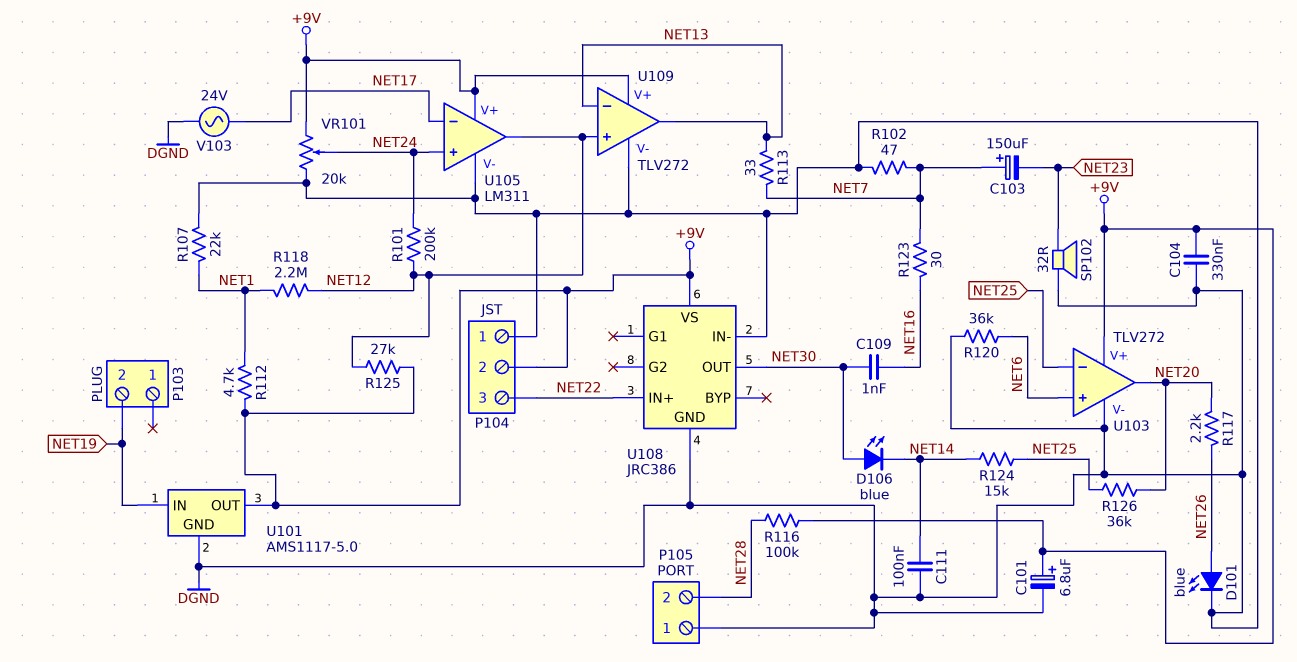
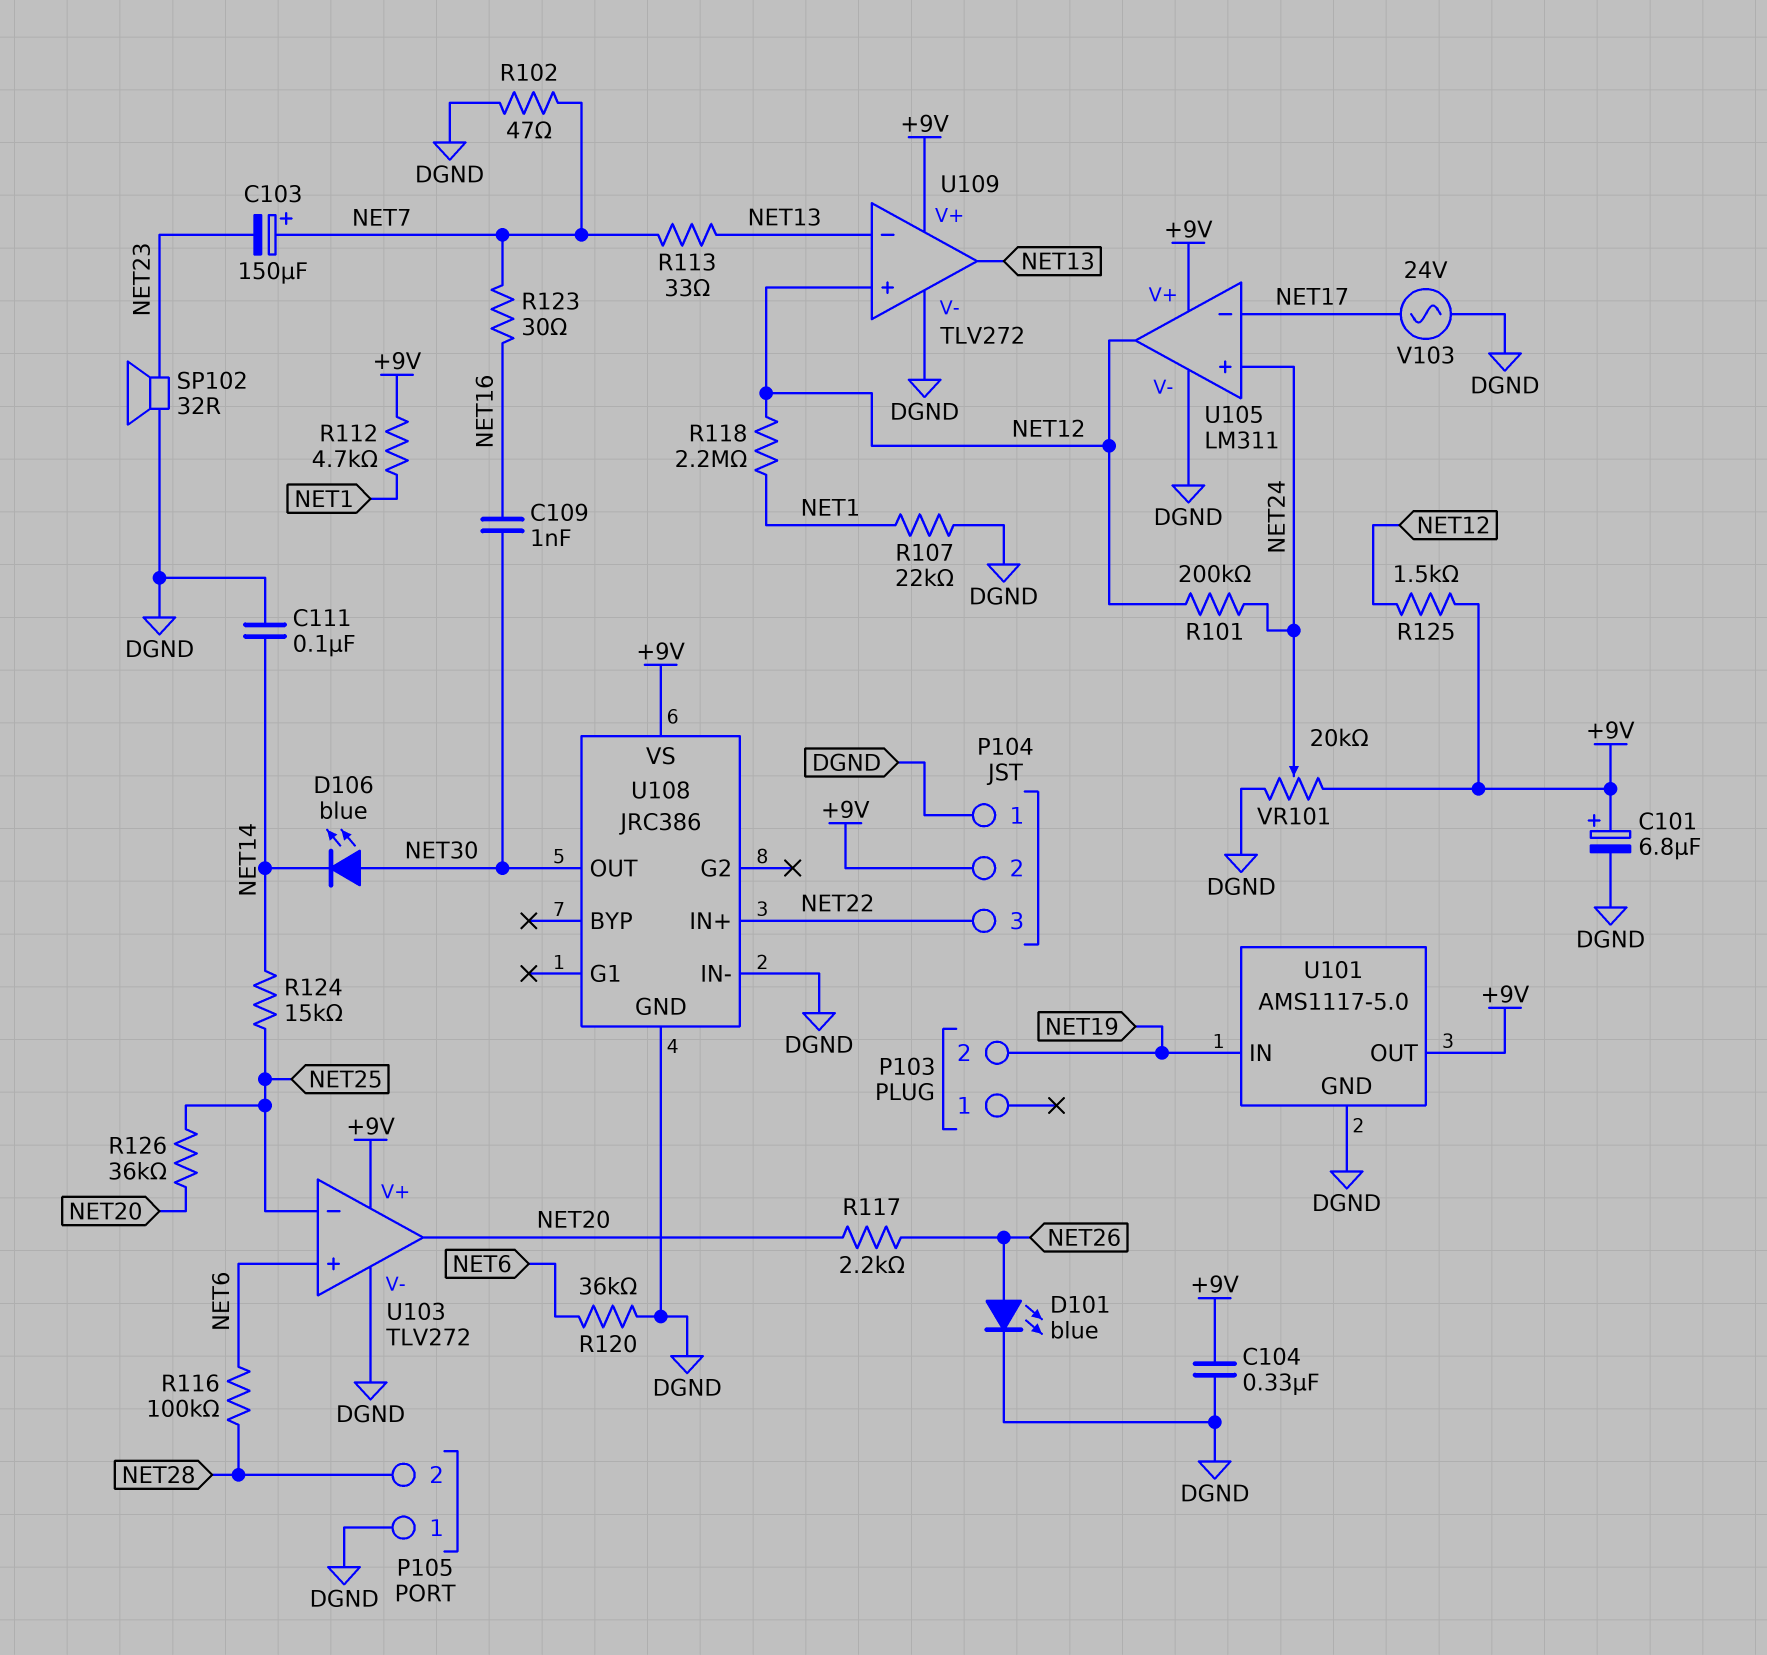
R116: 100k (+9V, NET28) -> 100k (NET6, NET28)
R125: 27k (+9V, NET12) -> 1.5k (+9V, NET12)

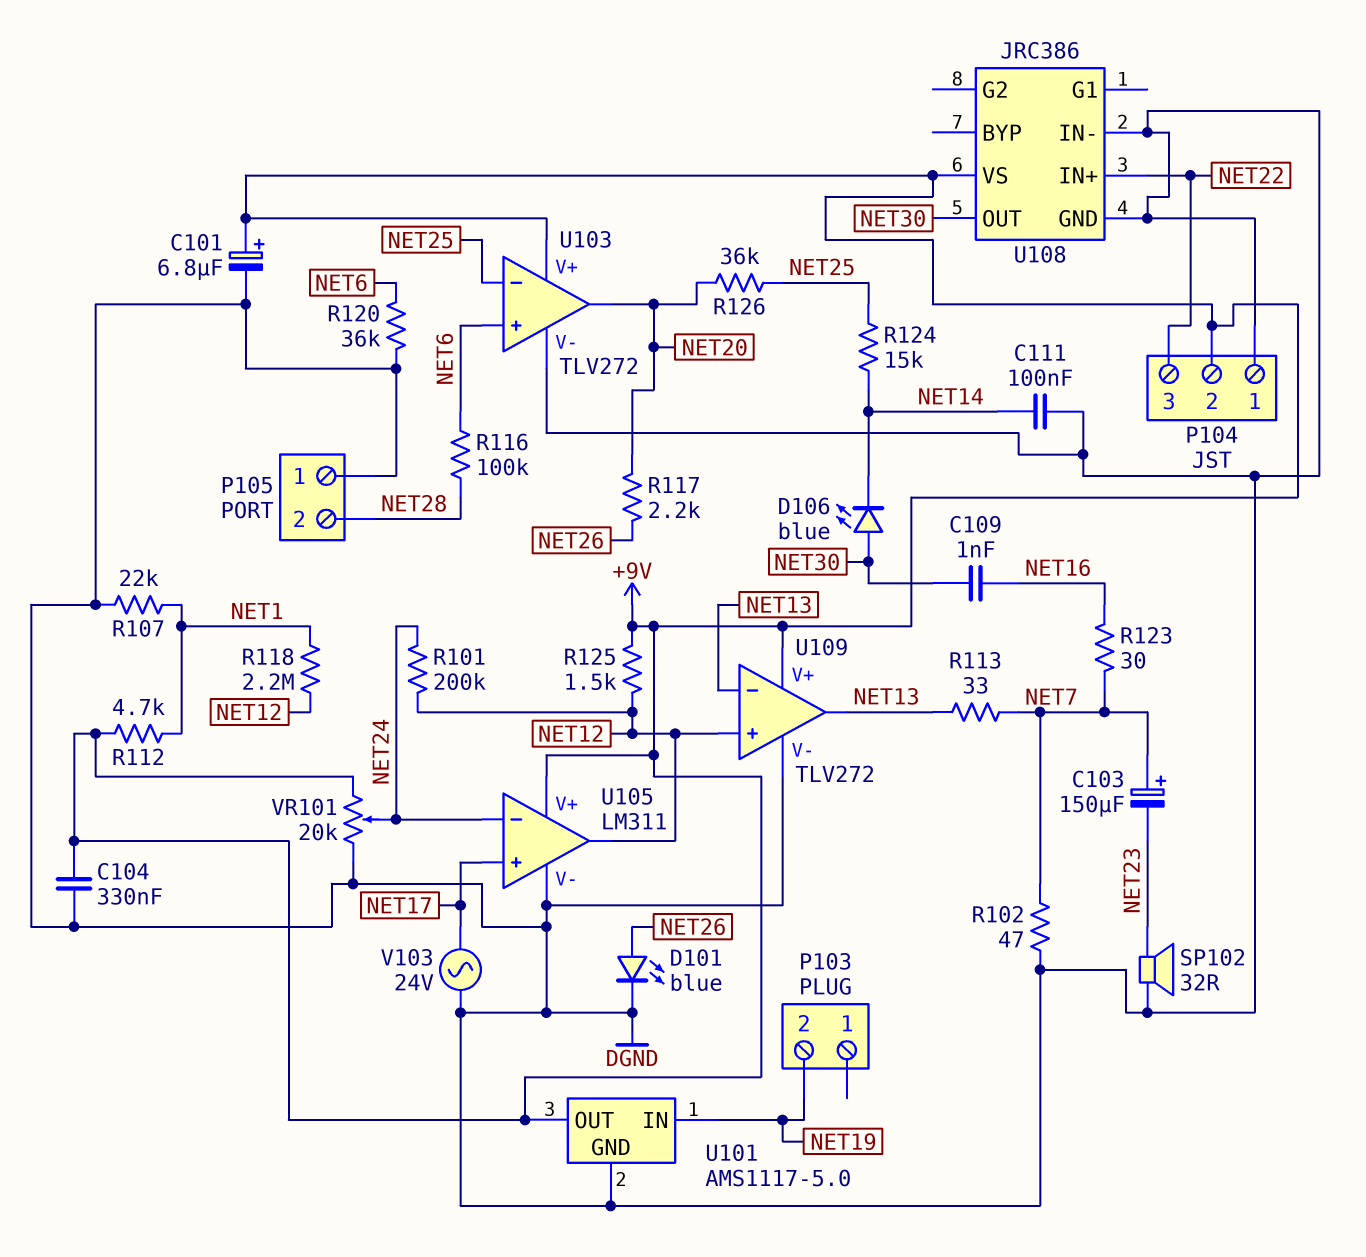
U105 pin in+: NET24 -> NET17
U105 pin in-: NET17 -> NET24

